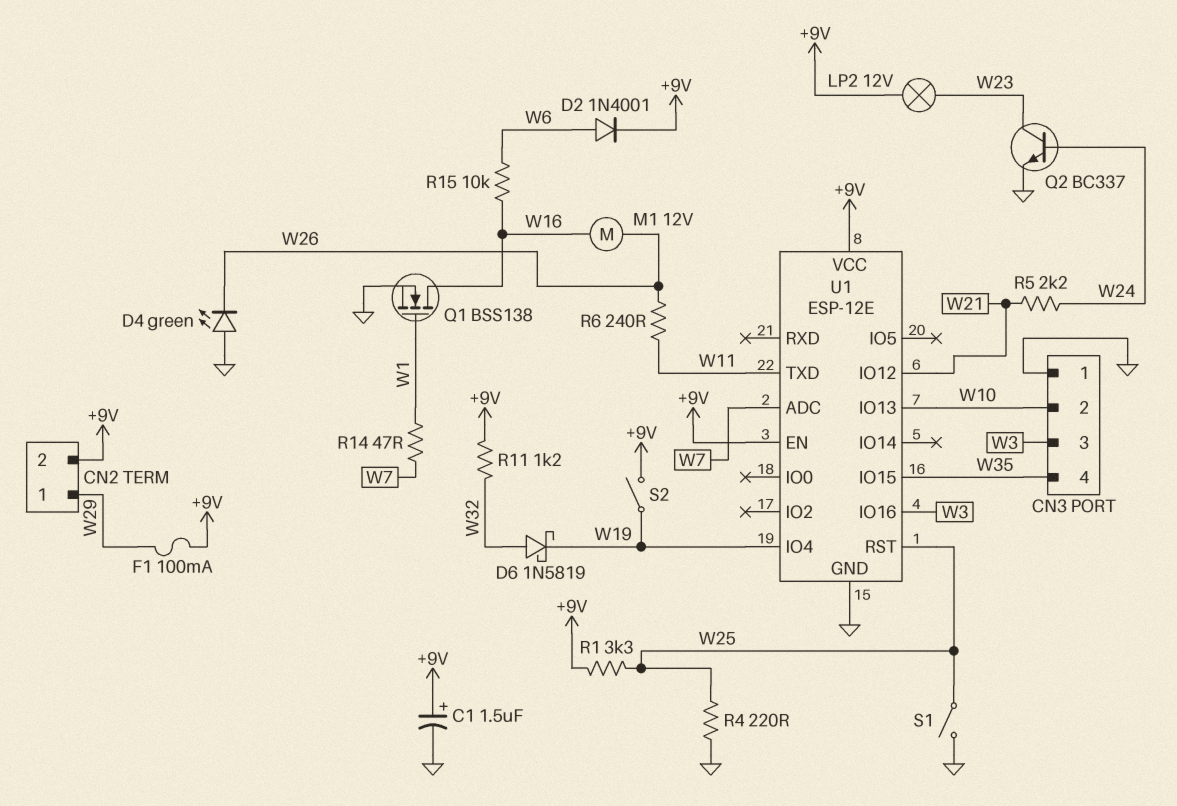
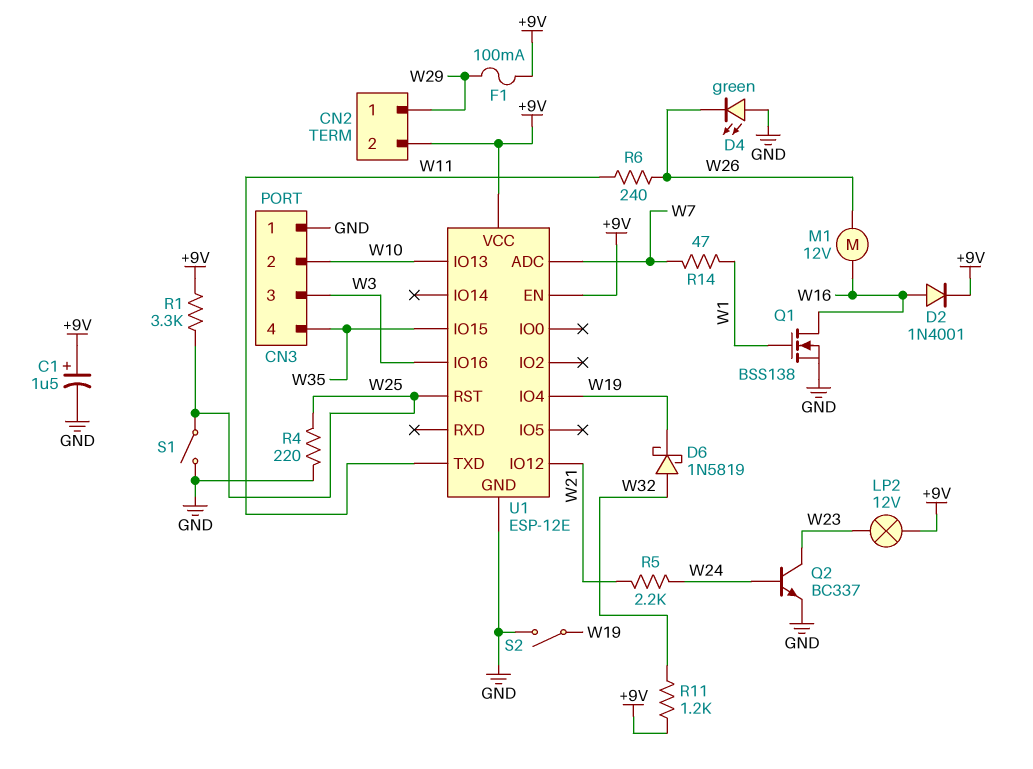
D2: diode 1N4001 (A W6, K +9V) -> diode 1N4001 (A W16, K +9V)
R15: 10k (W6, W16) -> none
S2: switch (+9V, W19) -> switch (GND, W19)

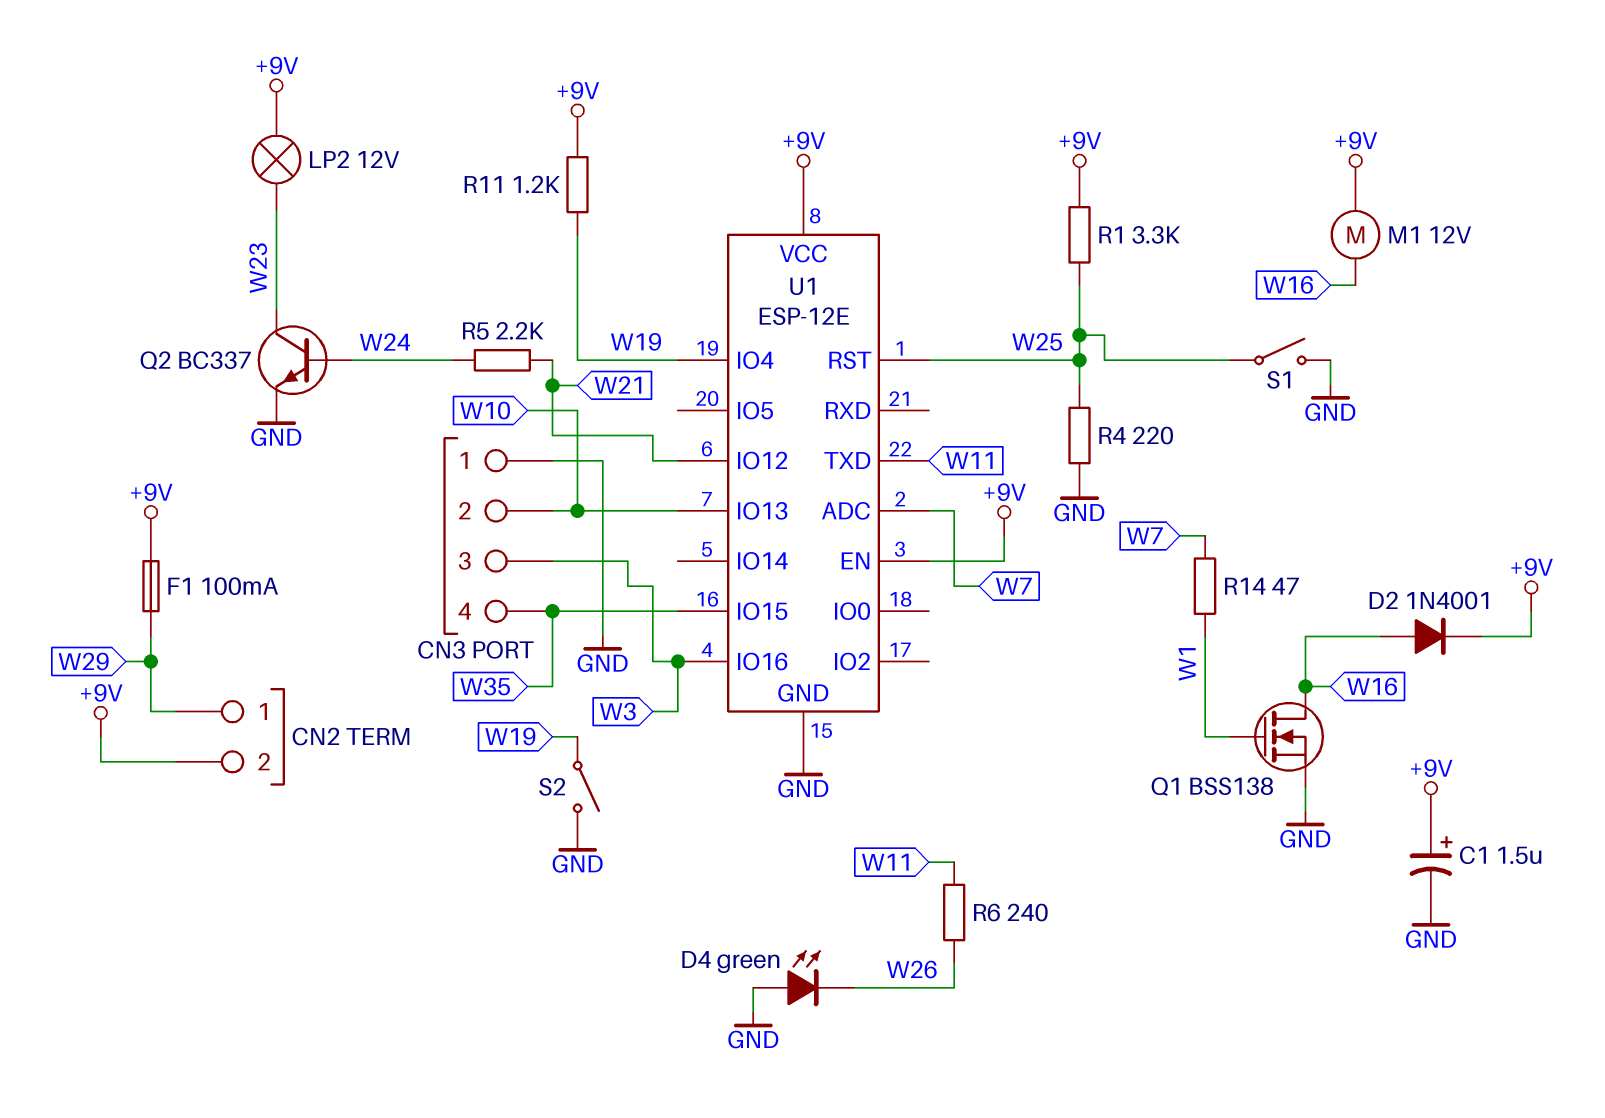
D6: schottky 1N5819 (A W32, K W19) -> none
M1: motor 12V (W16, W26) -> motor 12V (+9V, W16)
R11: 1.2k (+9V, W32) -> 1.2k (+9V, W19)

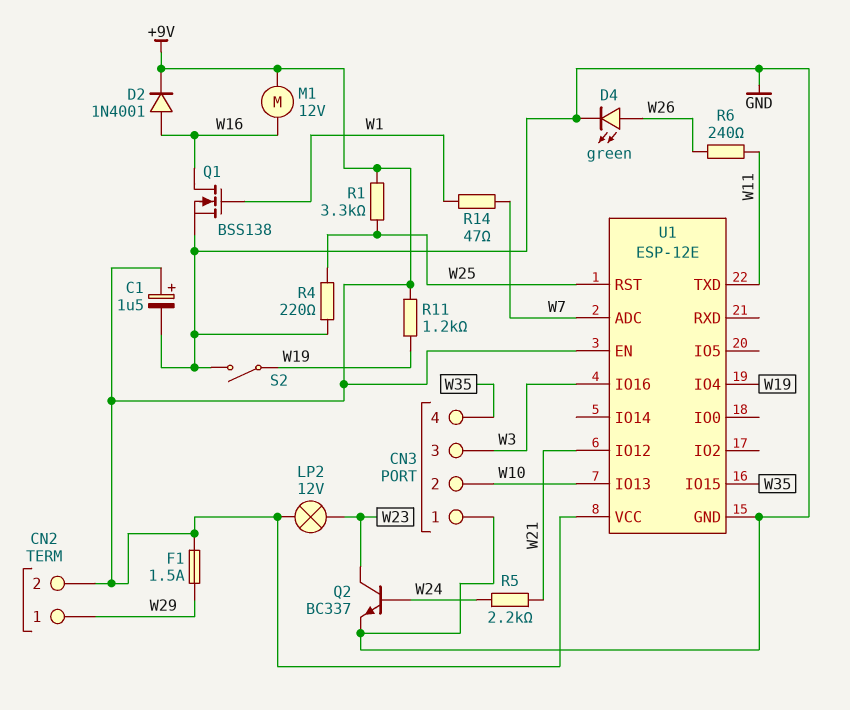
D4: LED green (A GND, K W26) -> LED green (A W26, K GND)
F1: 100mA (+9V, W29) -> 1.5A (+9V, W29)
S1: switch (GND, W25) -> none

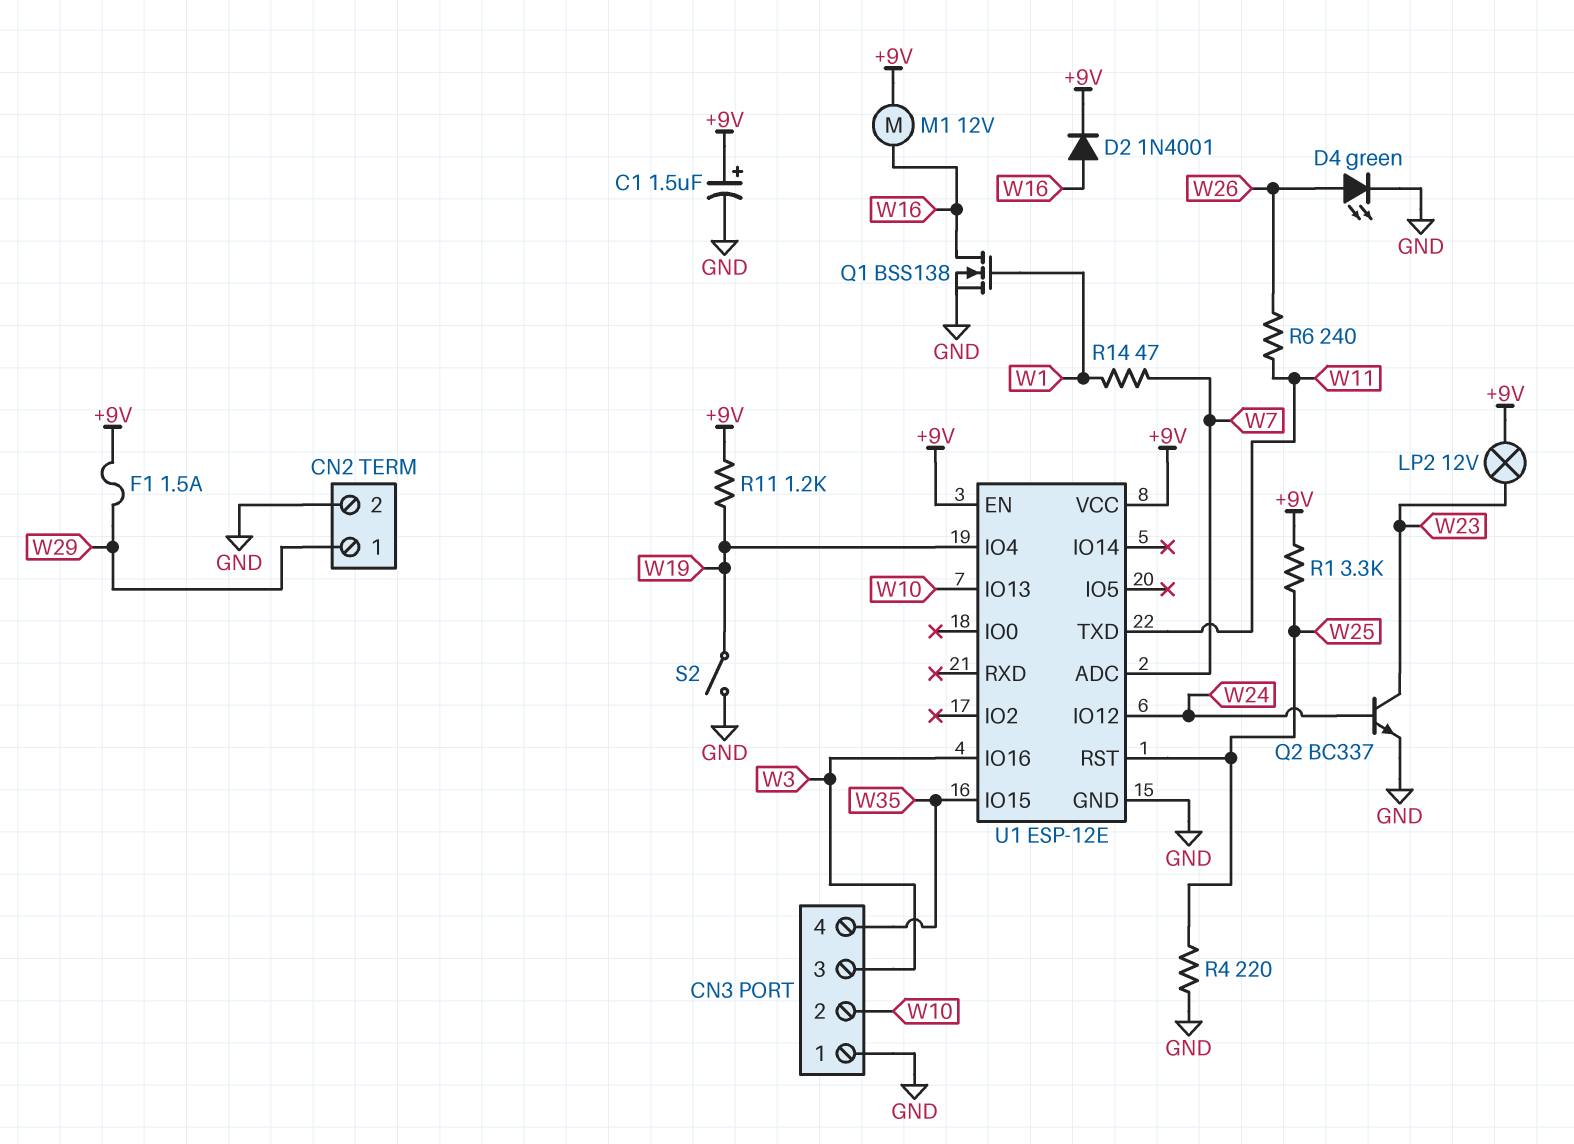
CN2 pin 2: +9V -> GND
R5: 2.2k (W21, W24) -> none
U1 pin IO12: W21 -> W24

